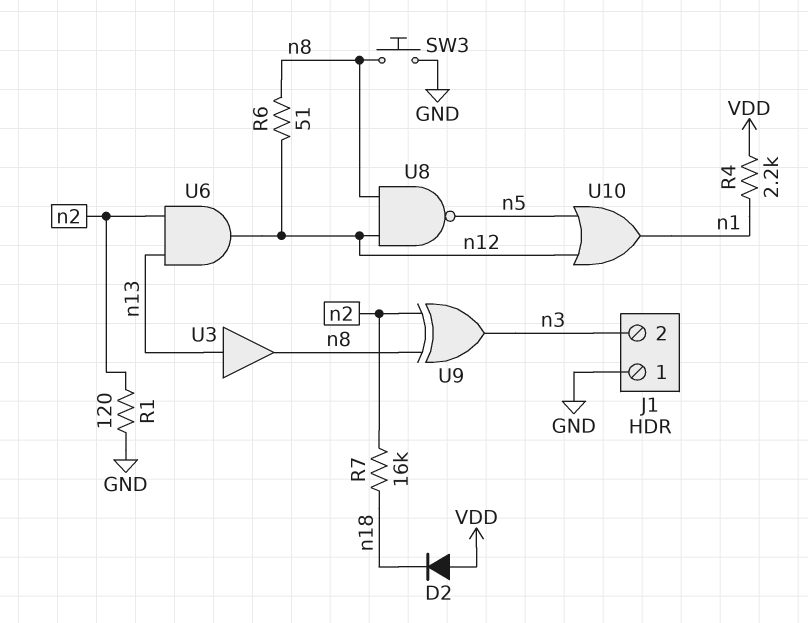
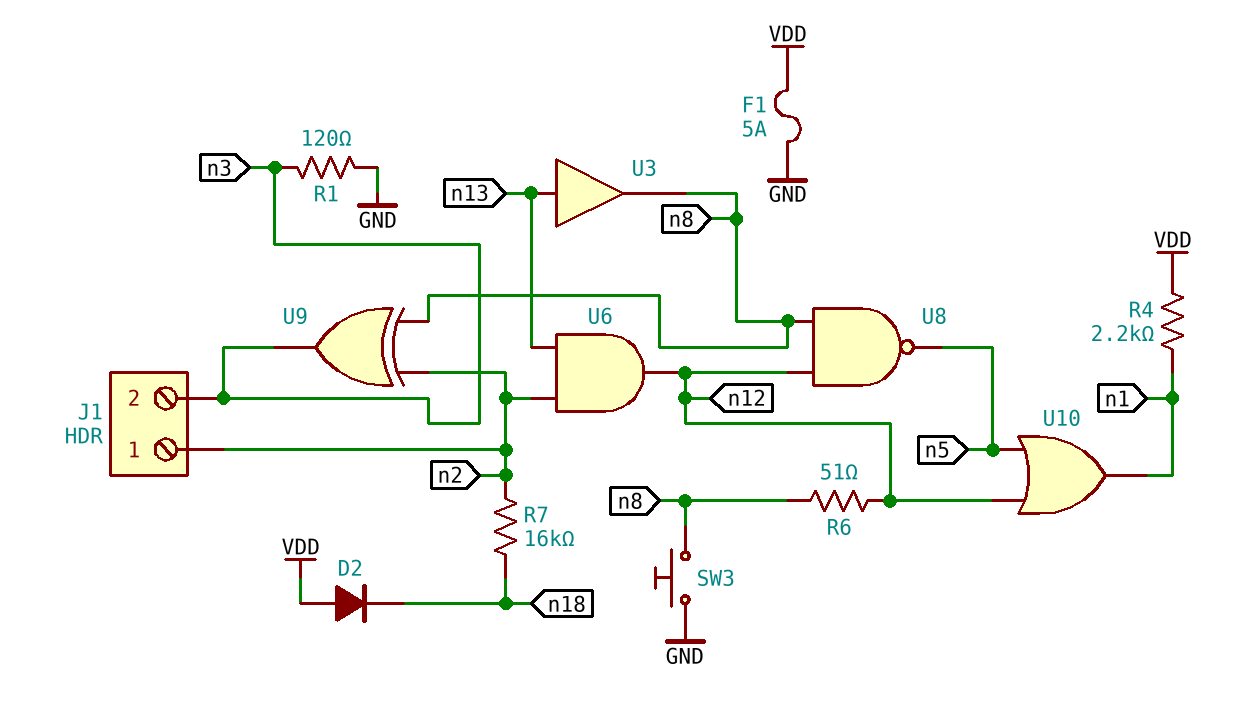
F1: none -> 5A (GND, VDD)
J1 pin 1: GND -> n2
R1: 120 (GND, n2) -> 120 (GND, n3)

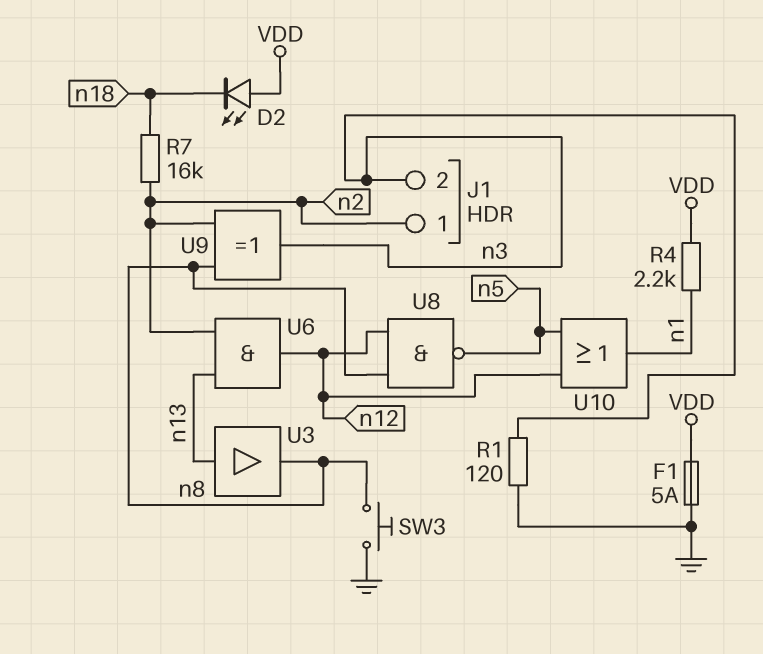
D2: diode (A VDD, K n18) -> LED (A VDD, K n18)
R6: 51 (n8, n12) -> none

